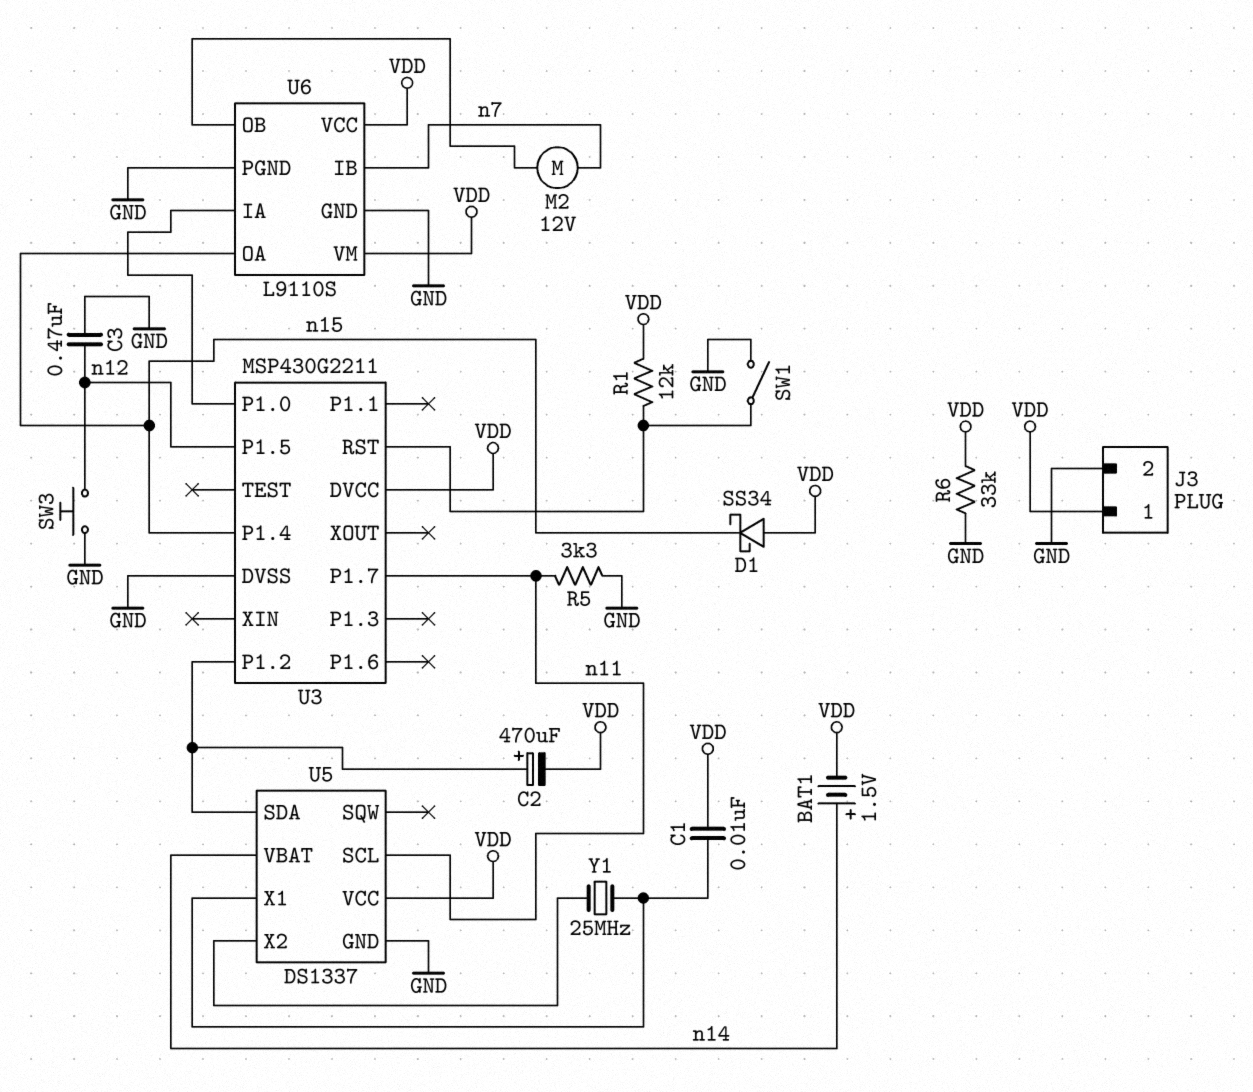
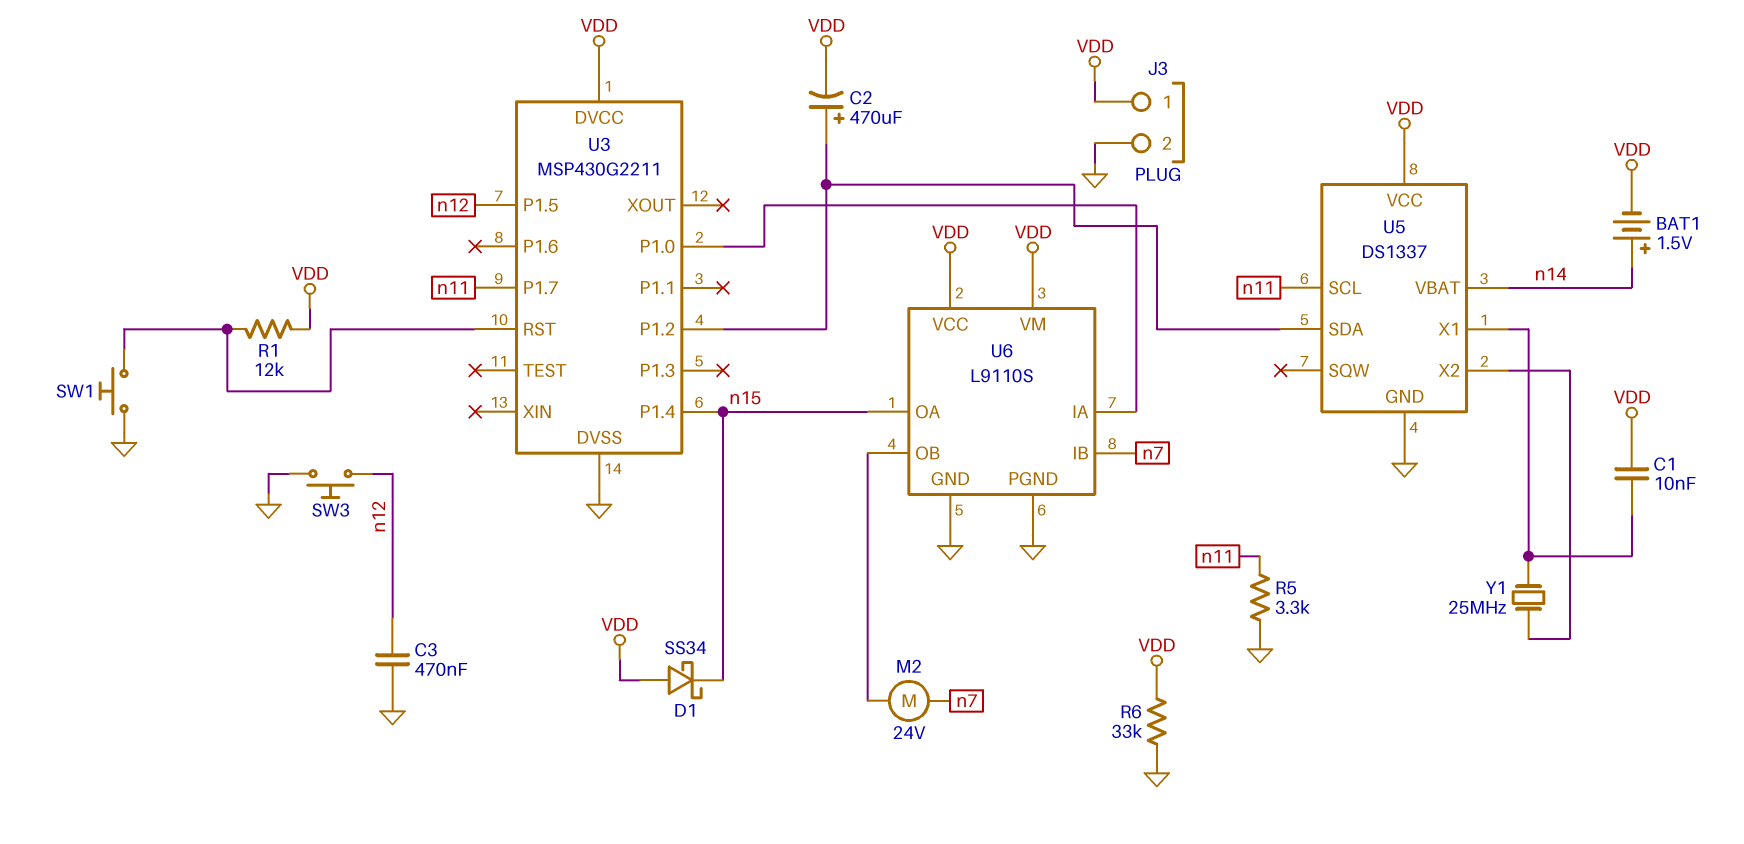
M2: motor 12V (U6/OB, n7) -> motor 24V (U6/OB, n7)
SW1: switch (GND, U3/RST) -> button (GND, U3/RST)

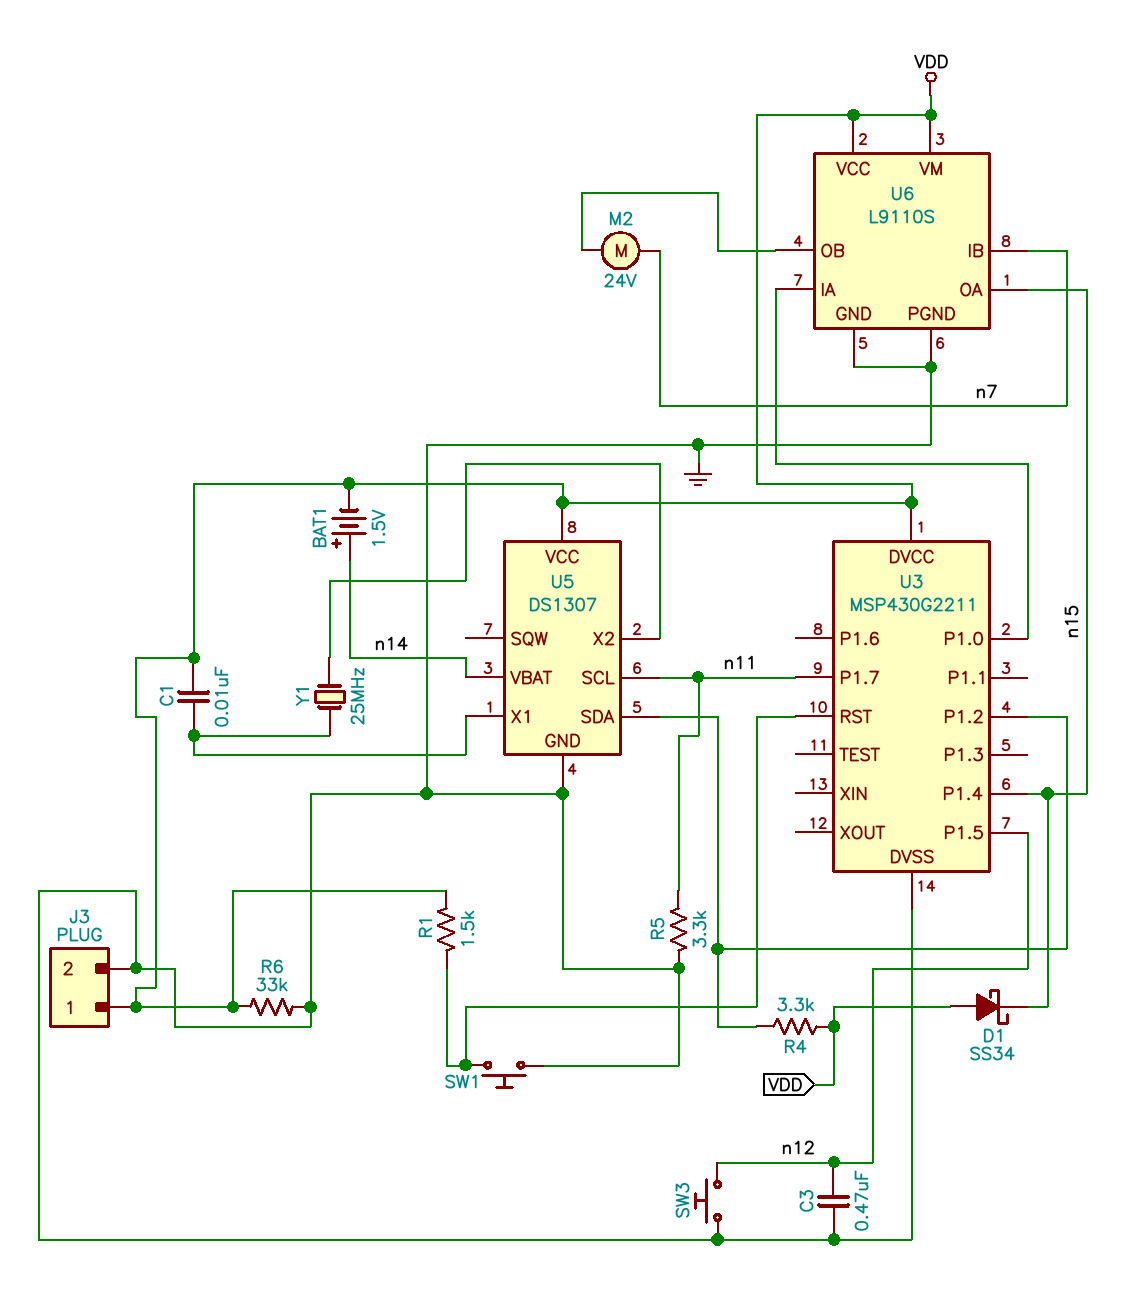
C2: 470uF (plus U3/P1.2, minus VDD) -> none
R1: 12k (U3/RST, VDD) -> 1.5k (U3/RST, VDD)
R4: none -> 3.3k (U3/P1.2, VDD)
U5: DS1337 -> DS1307

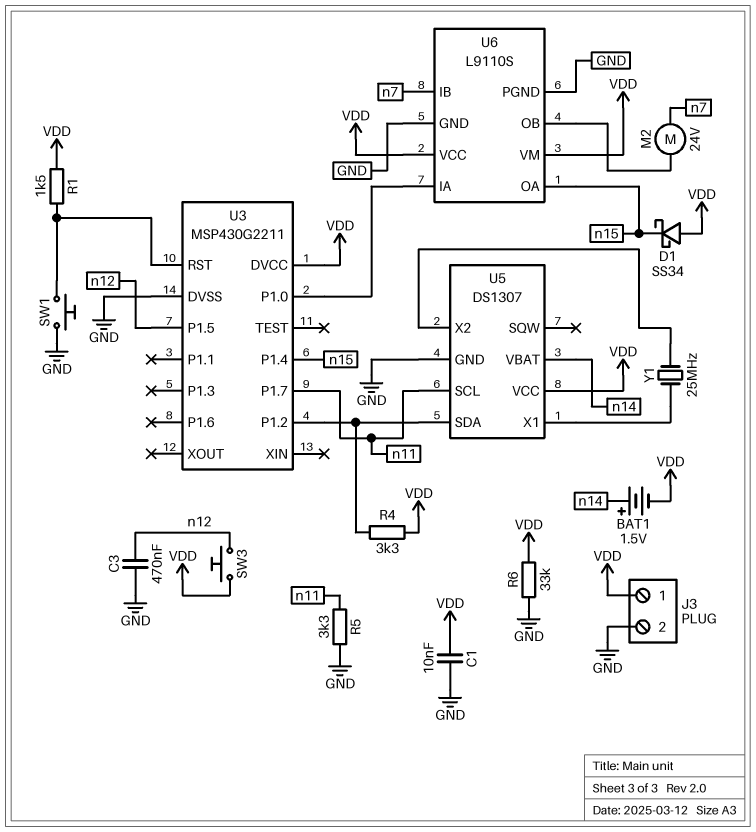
C1: 10nF (U5/X1, VDD) -> 10nF (GND, VDD)
SW3: button (GND, n12) -> button (VDD, n12)

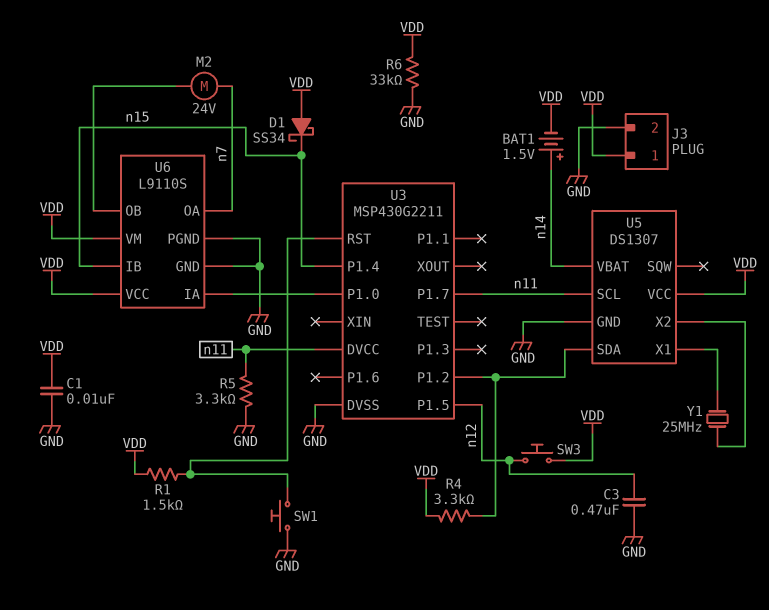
U3 pin DVCC: VDD -> n11
U6 pin IB: n7 -> n15
U6 pin OA: n15 -> n7

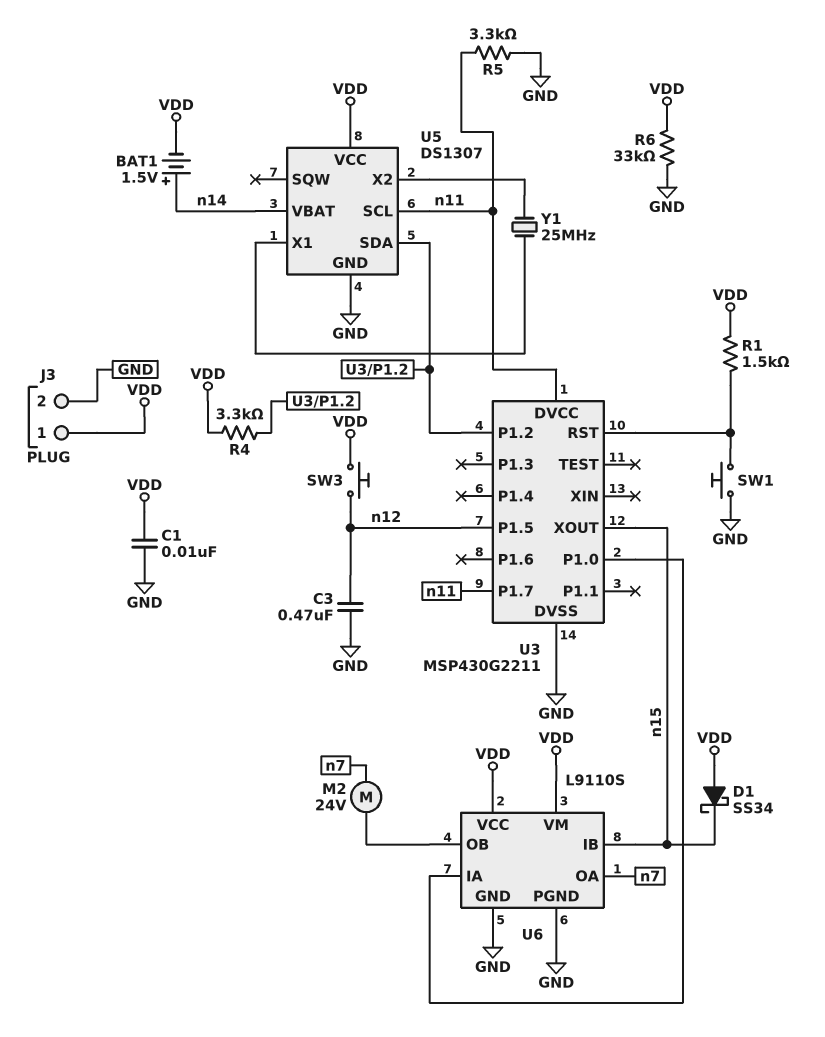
U3 pin P1.4: n15 -> none
U3 pin XOUT: none -> n15

